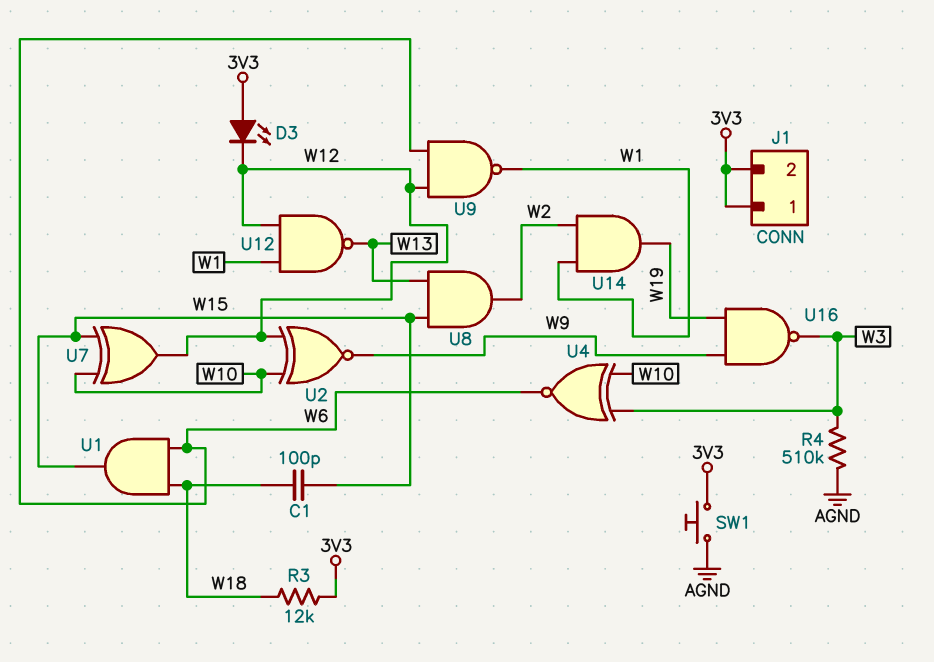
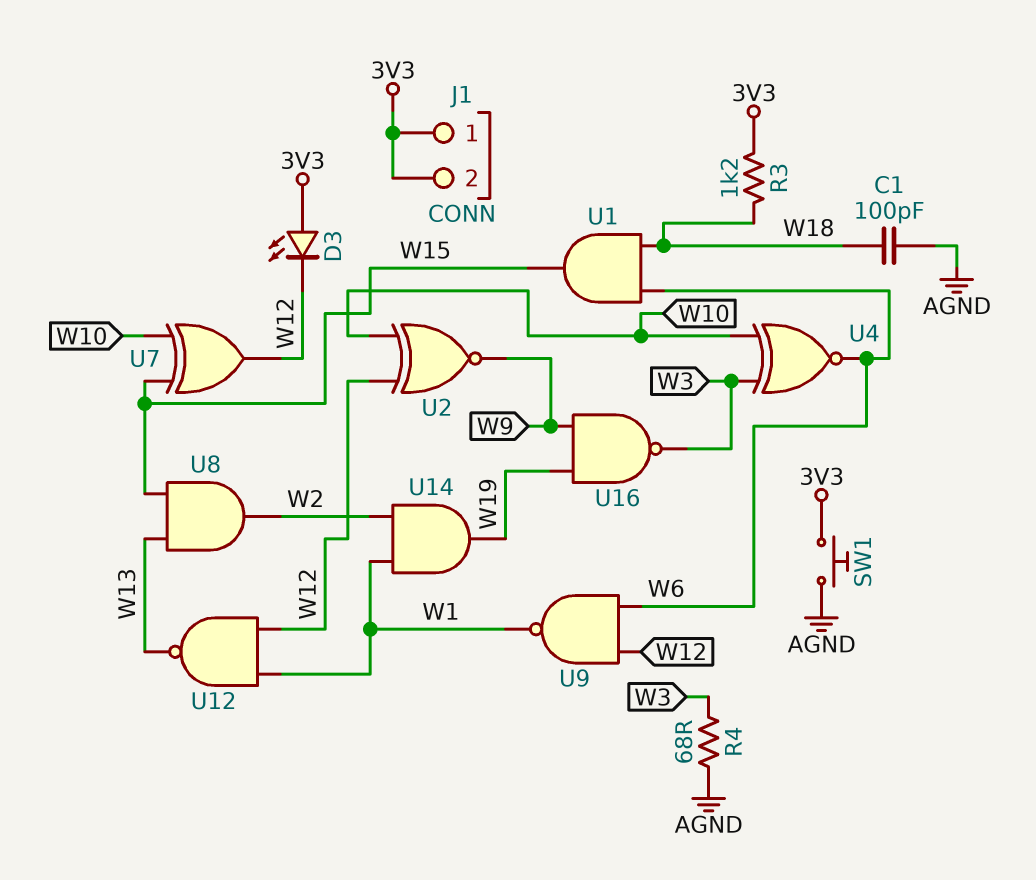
C1: 100pF (W15, W18) -> 100pF (AGND, W18)
R3: 12k (3V3, W18) -> 1.2k (3V3, W18)
R4: 510k (AGND, W3) -> 68 (AGND, W3)

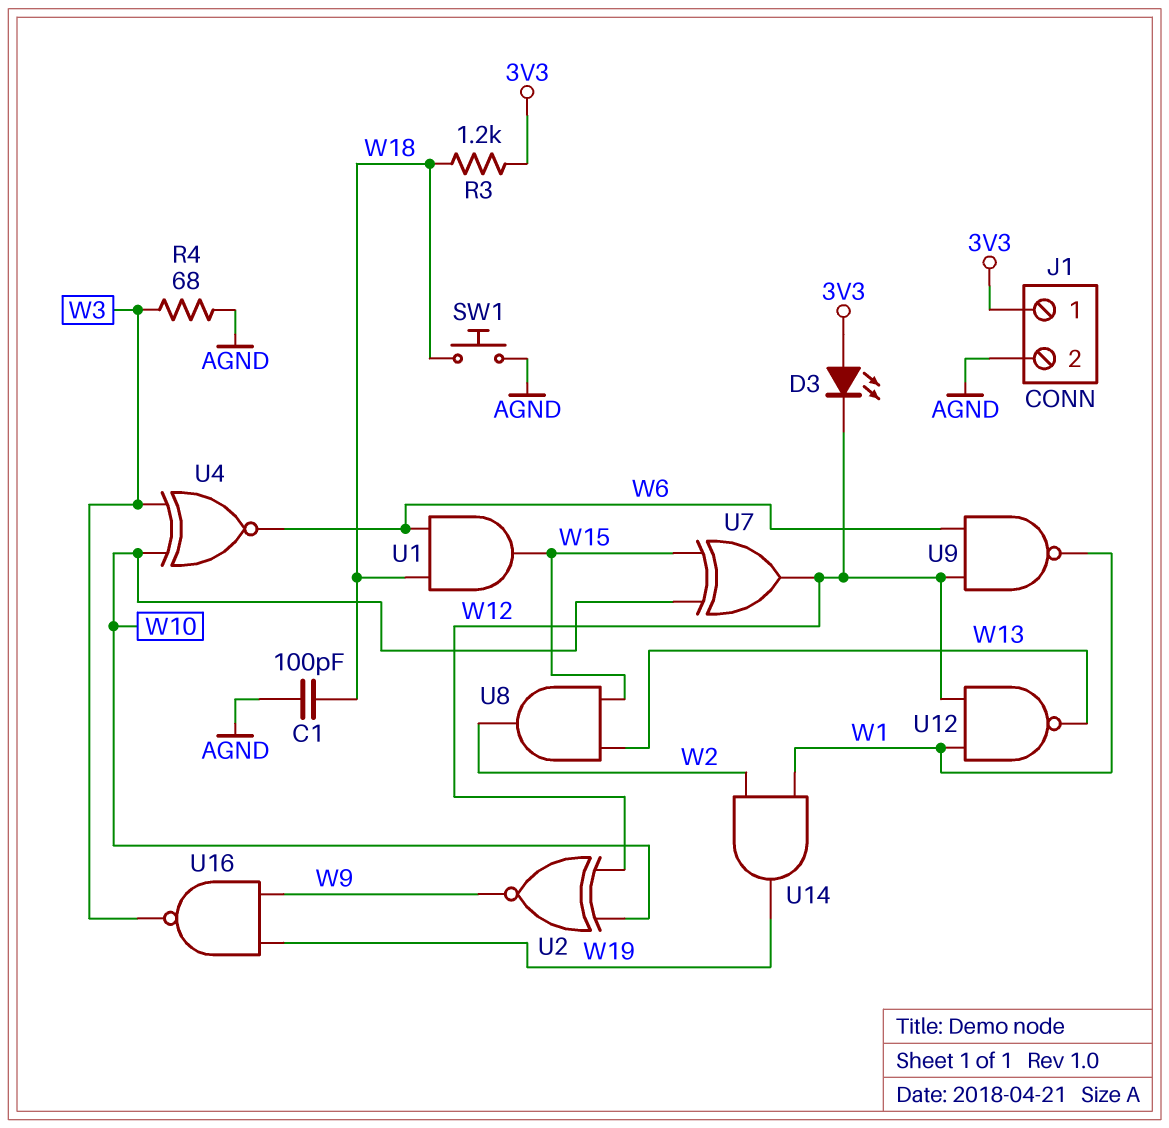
J1 pin 2: 3V3 -> AGND
SW1: button (3V3, AGND) -> button (AGND, W18)

